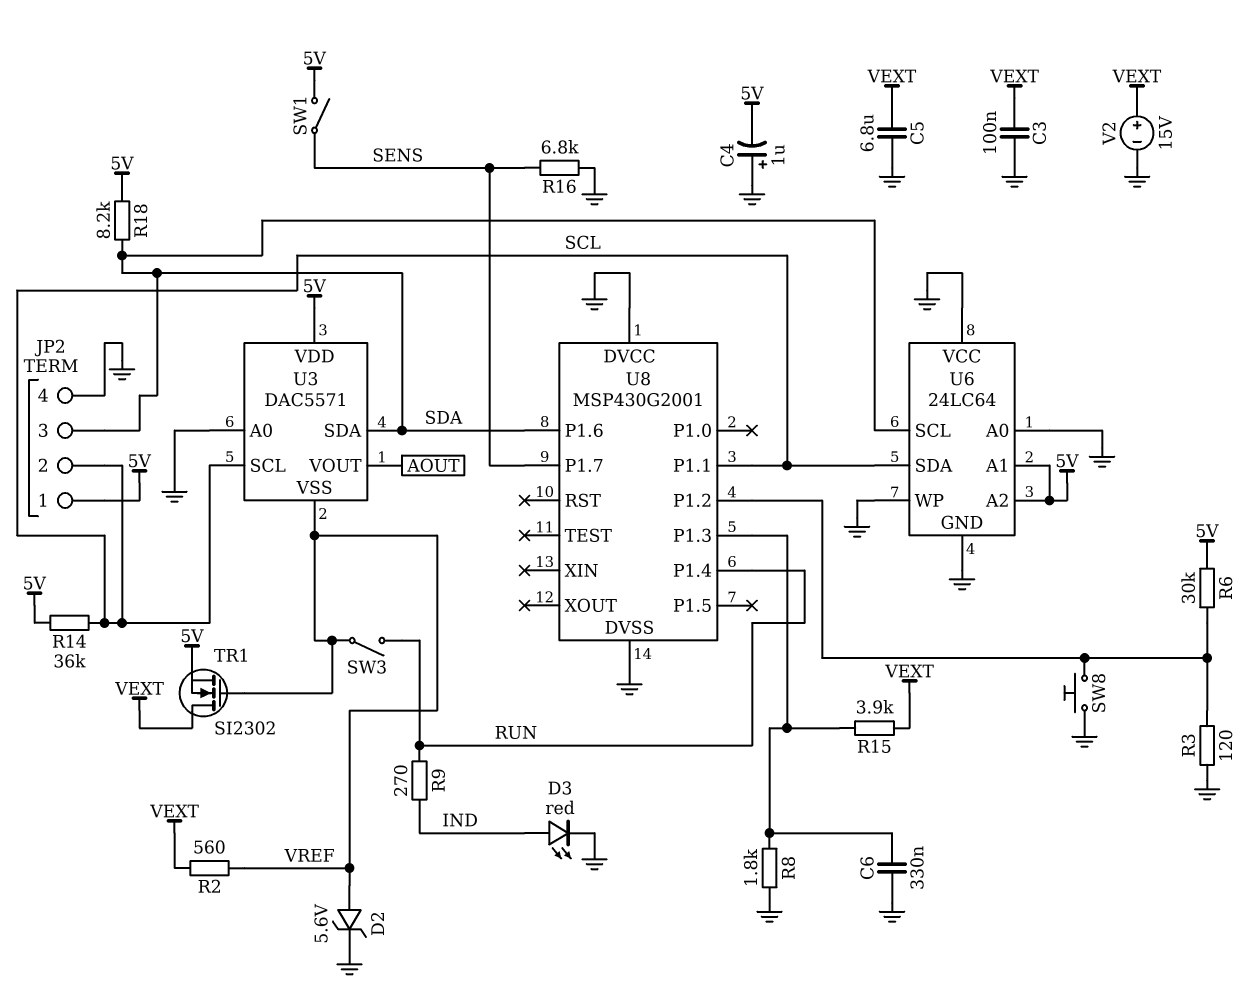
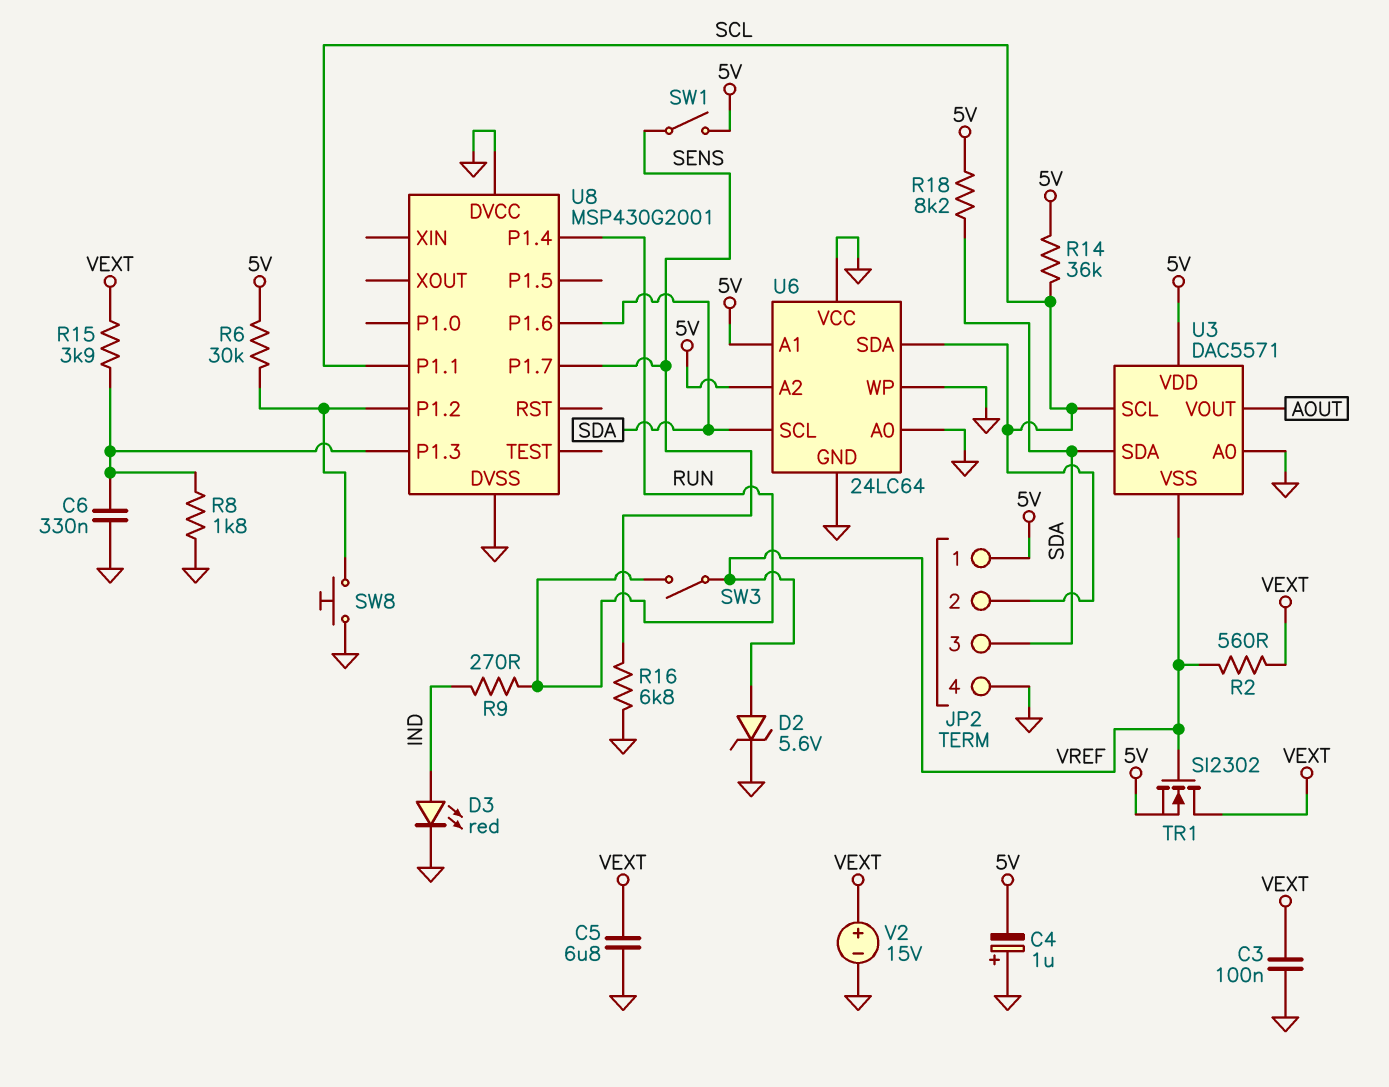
R3: 120 (GND, U8/P1.2) -> none

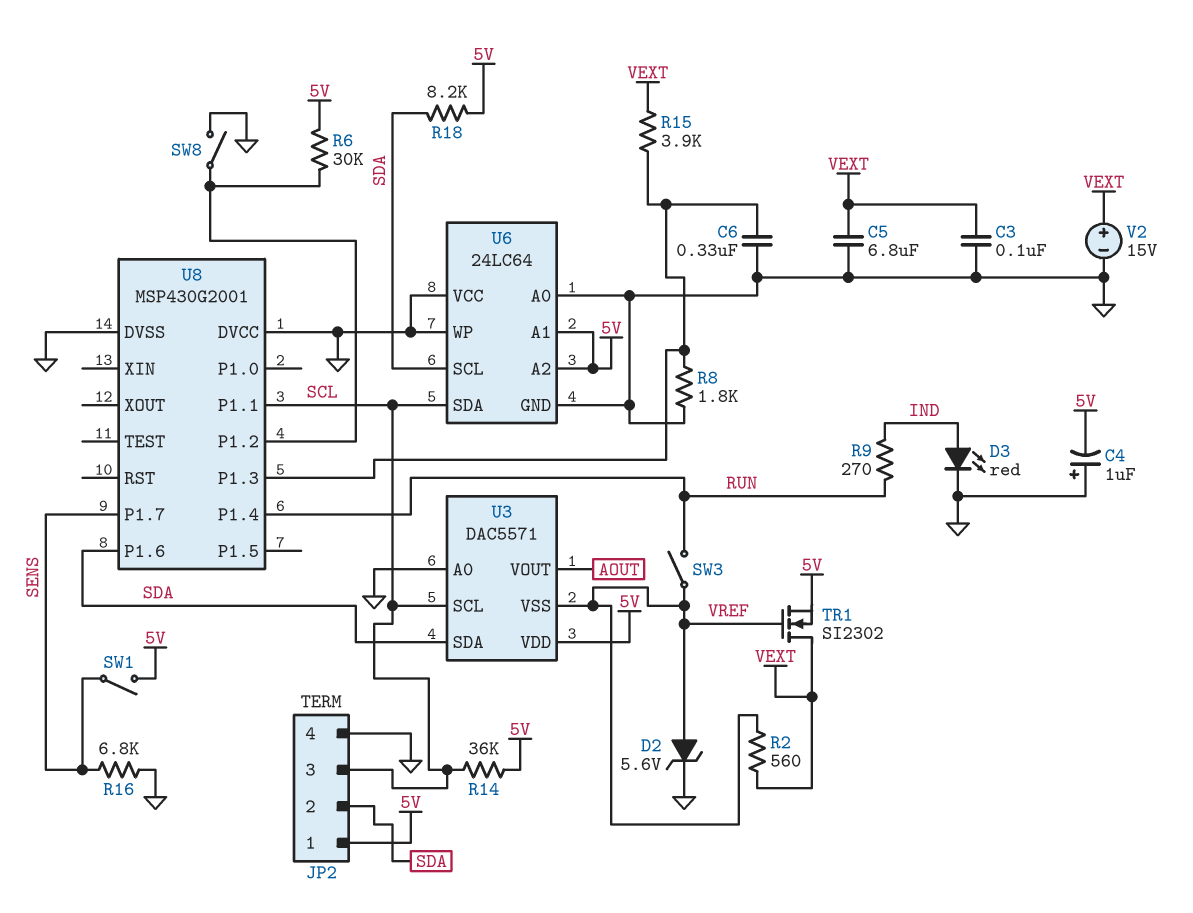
JP2 pin 2: SCL -> SDA
JP2 pin 3: SDA -> SCL
SW8: button (GND, U8/P1.2) -> switch (GND, U8/P1.2)

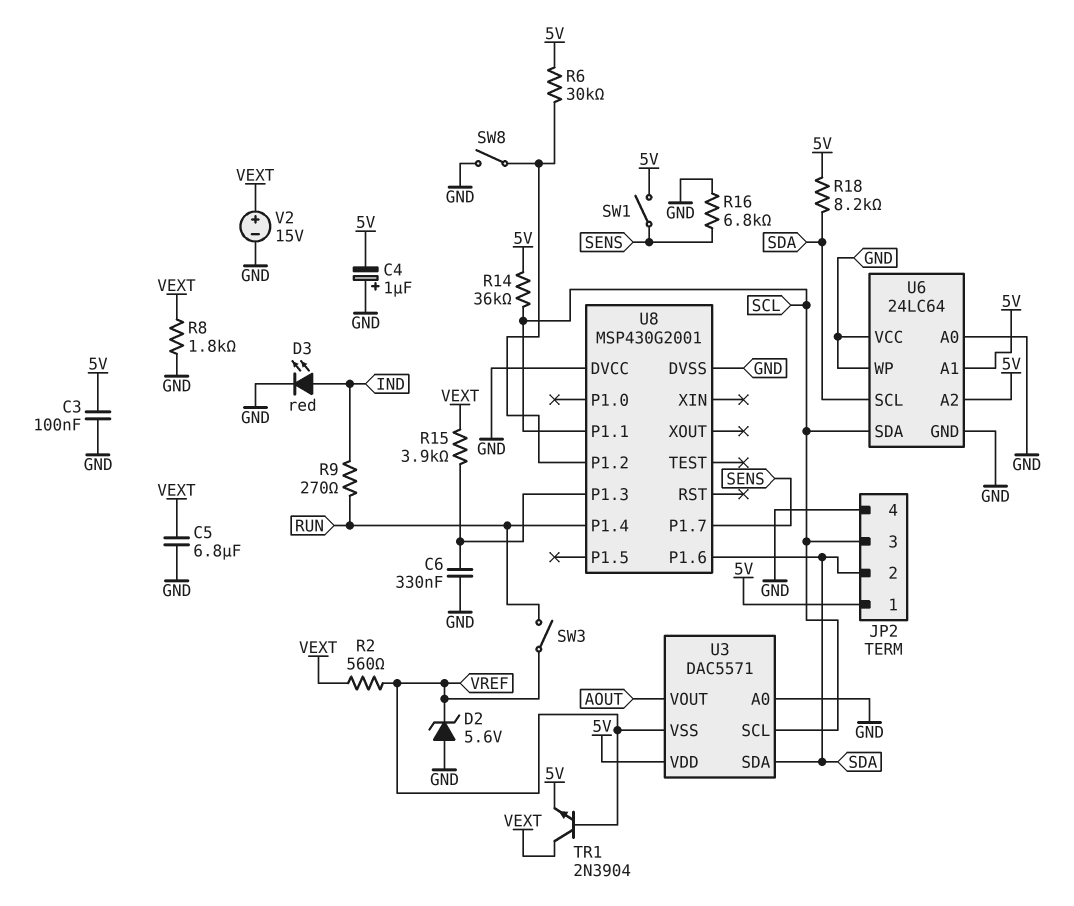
C3: 100nF (GND, VEXT) -> 100nF (5V, GND)
D2: zener 5.6V (A VREF, K GND) -> zener 5.6V (A GND, K VREF)
R8: 1.8k (GND, U8/P1.3) -> 1.8k (GND, VEXT)
TR1: NMOS SI2302 (G VREF, D VEXT, S 5V) -> NPN 2N3904 (B VREF, C VEXT, E 5V)

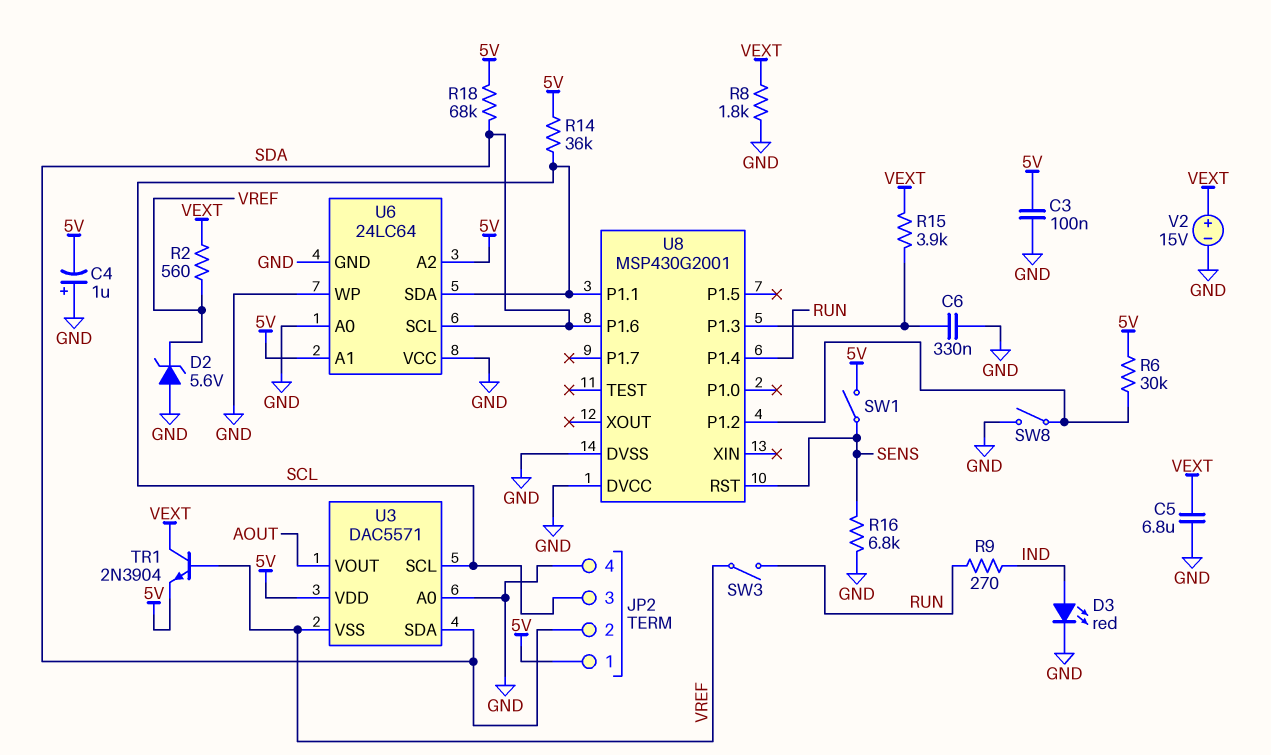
R18: 8.2k (5V, SDA) -> 68k (5V, SDA)
U8 pin P1.7: SENS -> none
U8 pin RST: none -> SENS

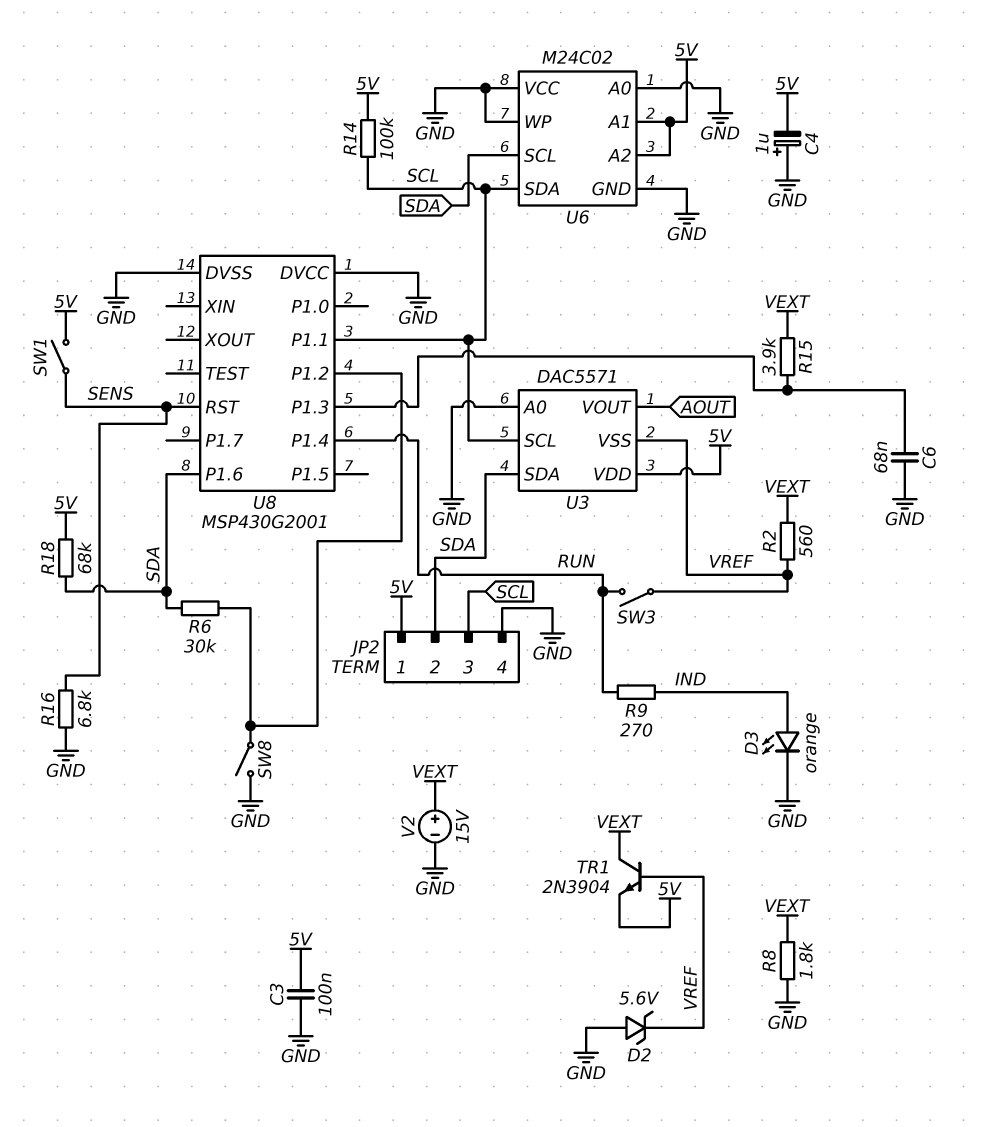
C5: 6.8uF (GND, VEXT) -> none
C6: 330nF (GND, U8/P1.3) -> 68nF (GND, U8/P1.3)
D3: LED red (A IND, K GND) -> LED orange (A IND, K GND)
R6: 30k (5V, U8/P1.2) -> 30k (SDA, U8/P1.2)
R14: 36k (5V, SCL) -> 100k (5V, SCL)
U6: 24LC64 -> M24C02

